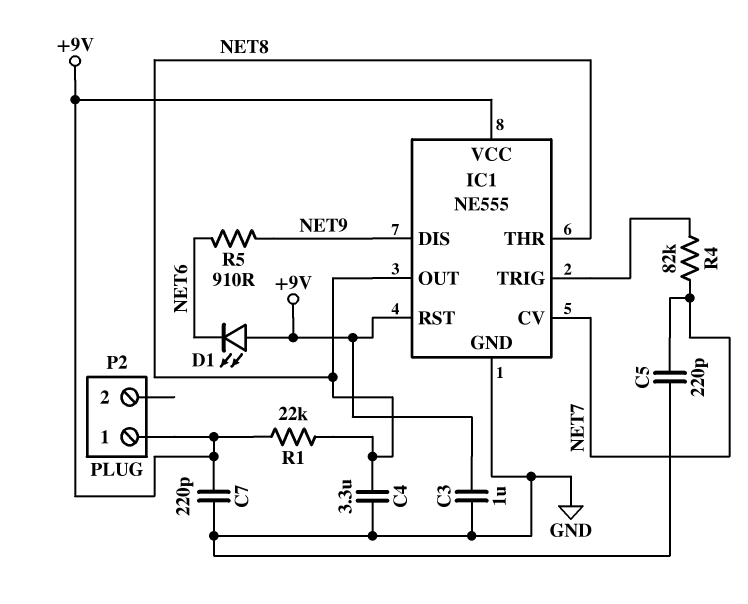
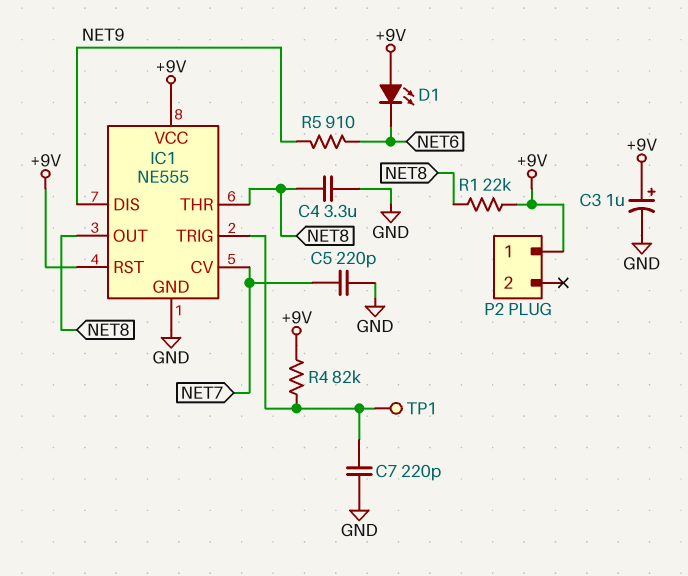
C3: 1uF (+9V, GND) -> 1uF (plus +9V, minus GND)
C7: 220pF (+9V, GND) -> 220pF (GND, IC1/TRIG)
R4: 82k (IC1/TRIG, NET7) -> 82k (+9V, IC1/TRIG)
TP1: none -> test point (IC1/TRIG)

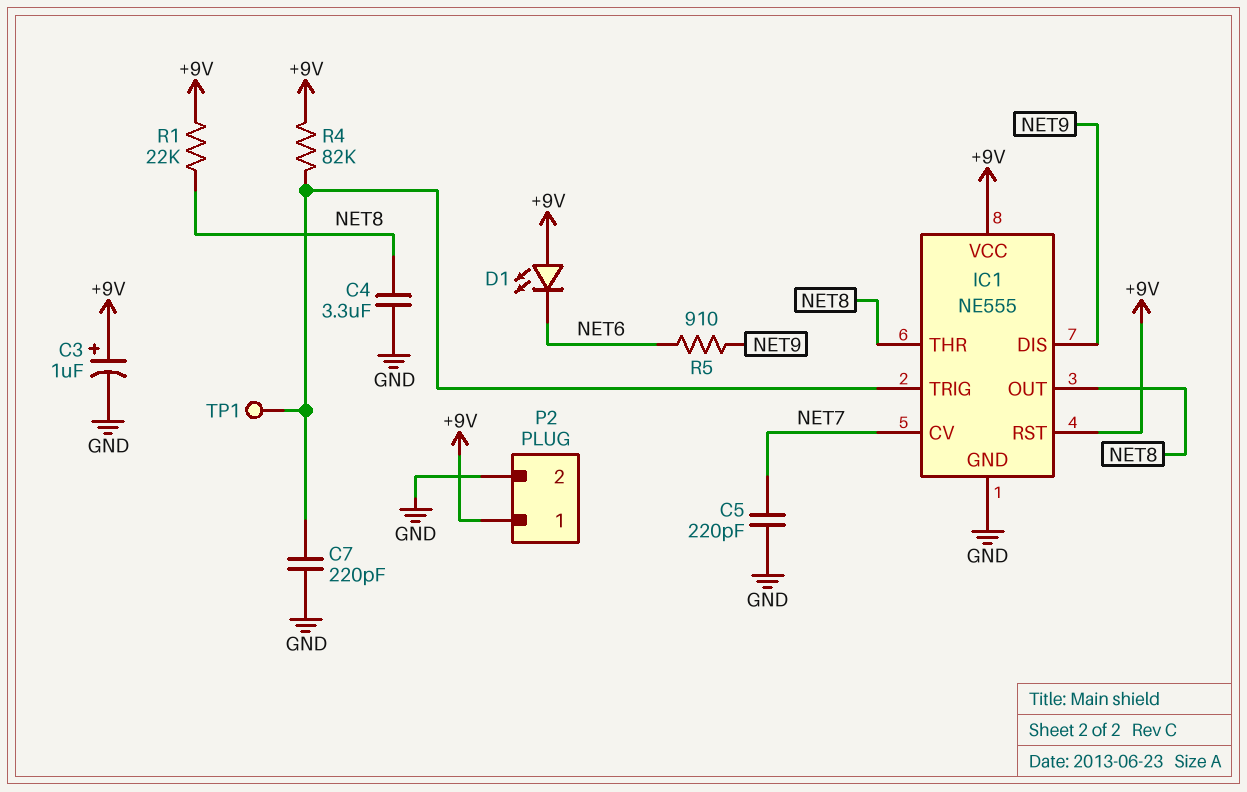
P2 pin 2: none -> GND

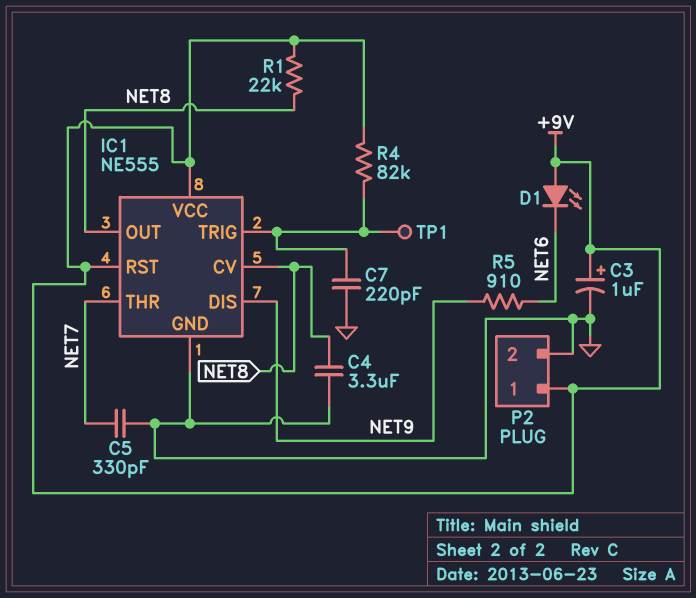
C5: 220pF (GND, NET7) -> 330pF (GND, NET7)
IC1 pin CV: NET7 -> NET8
IC1 pin THR: NET8 -> NET7

